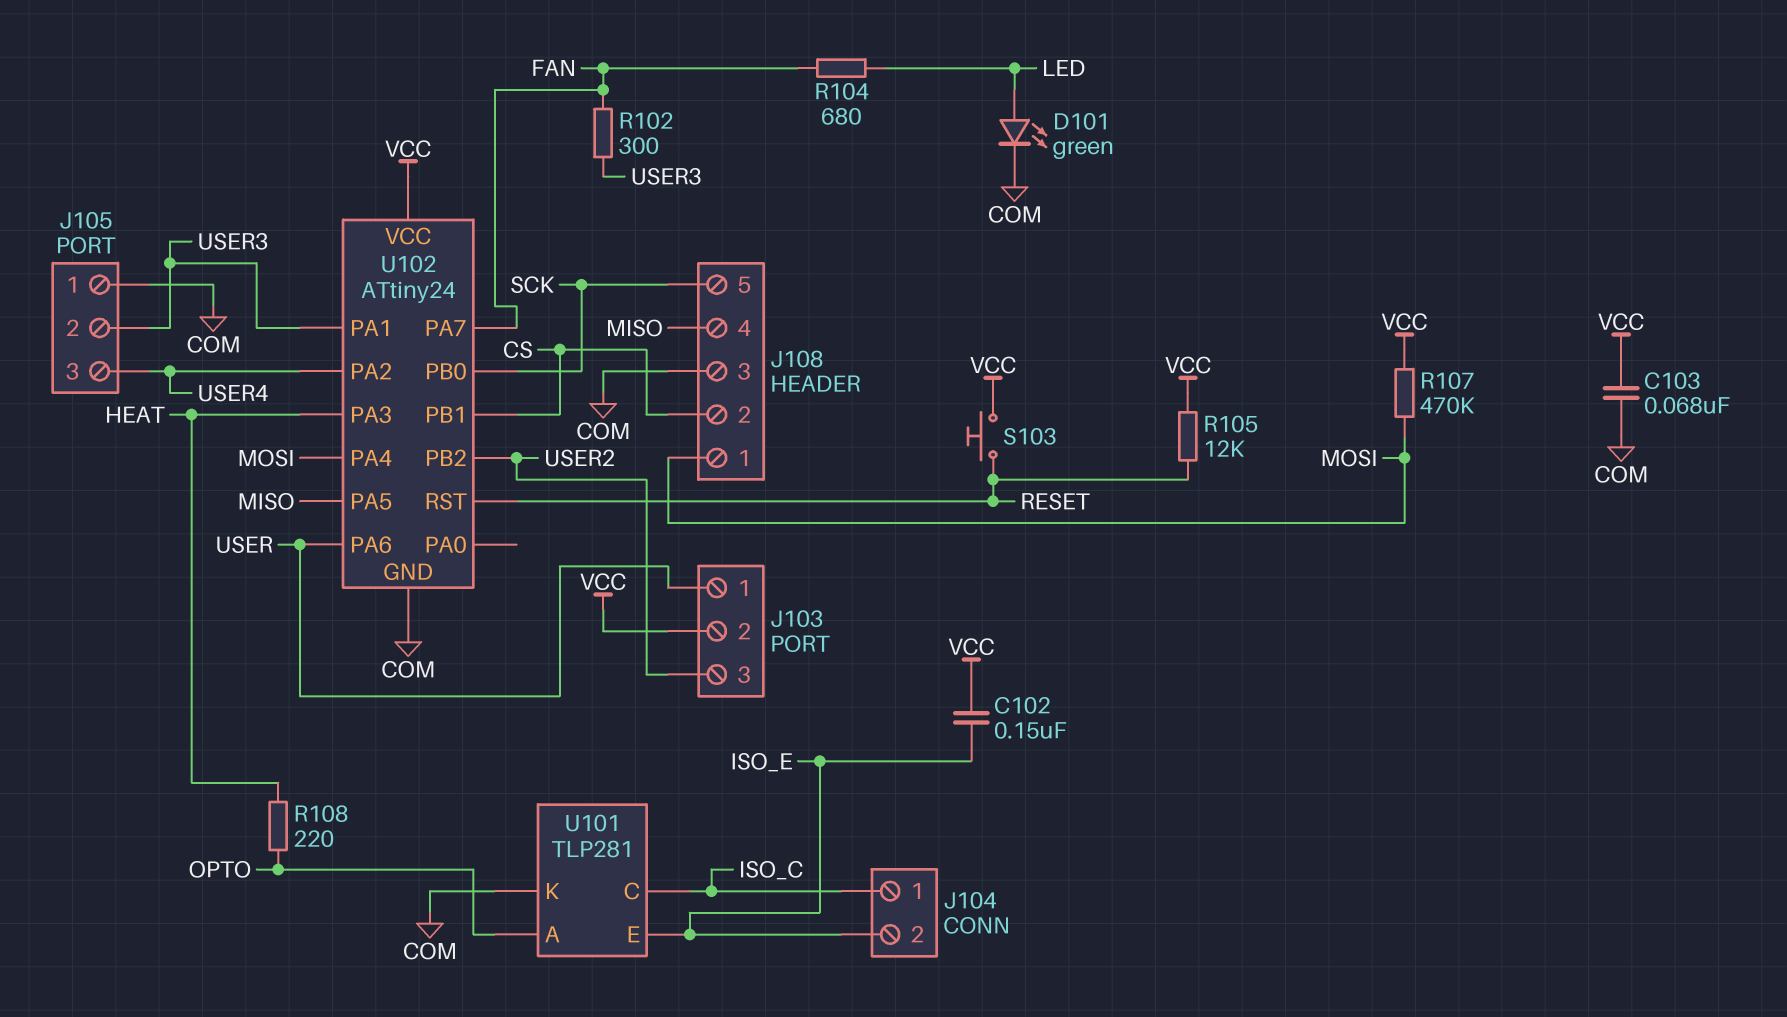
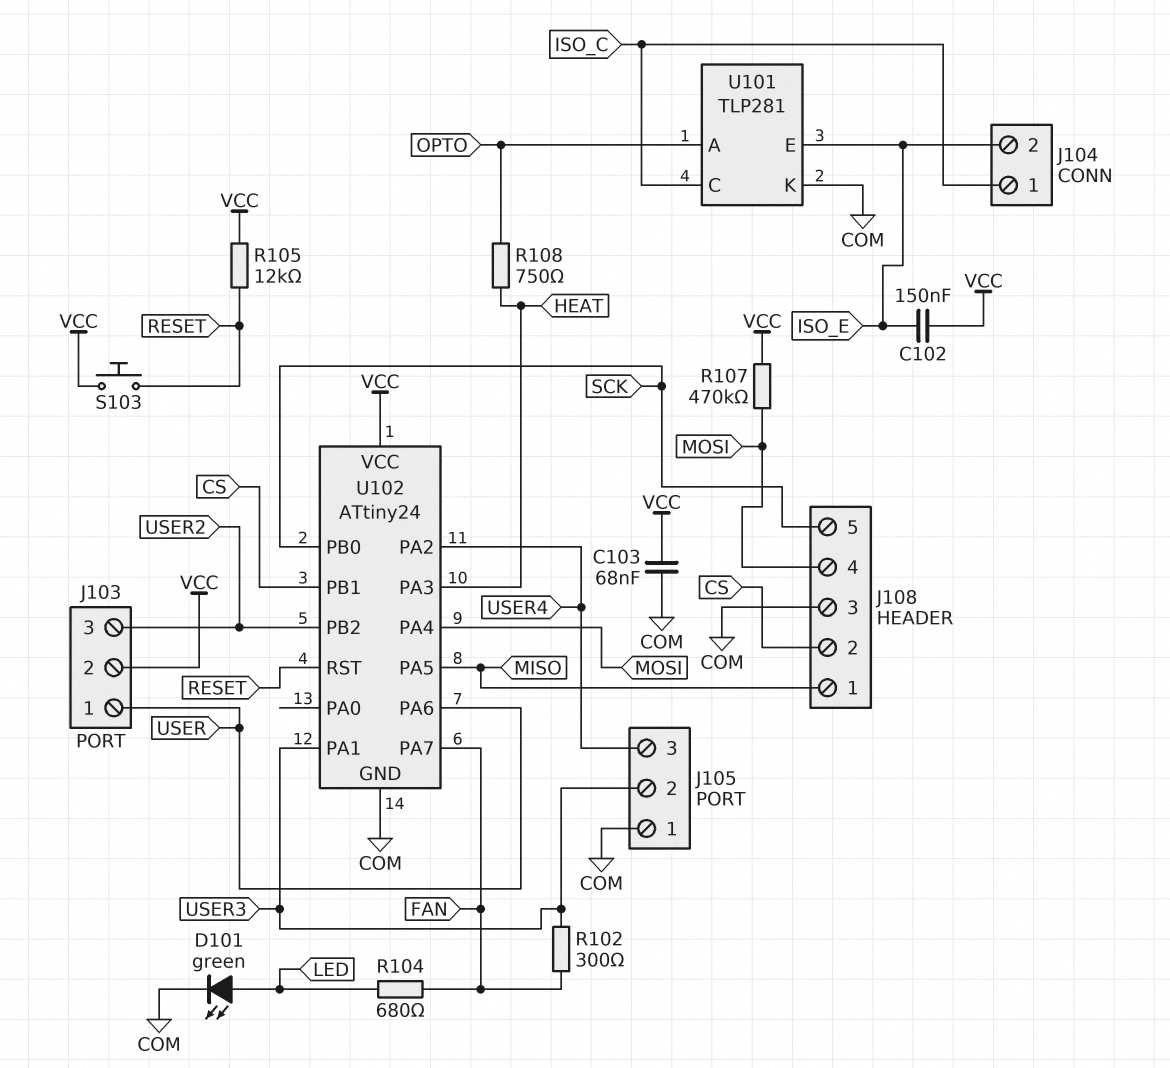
J108 pin 1: MOSI -> MISO
J108 pin 4: MISO -> MOSI
R108: 220 (HEAT, OPTO) -> 750 (HEAT, OPTO)

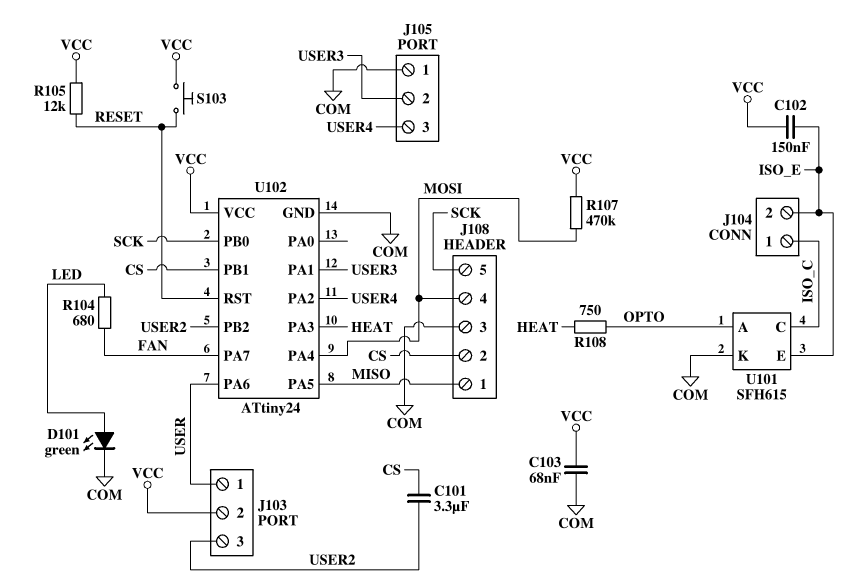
C101: none -> 3.3uF (CS, USER2)
R102: 300 (FAN, USER3) -> none
U101: TLP281 -> SFH615

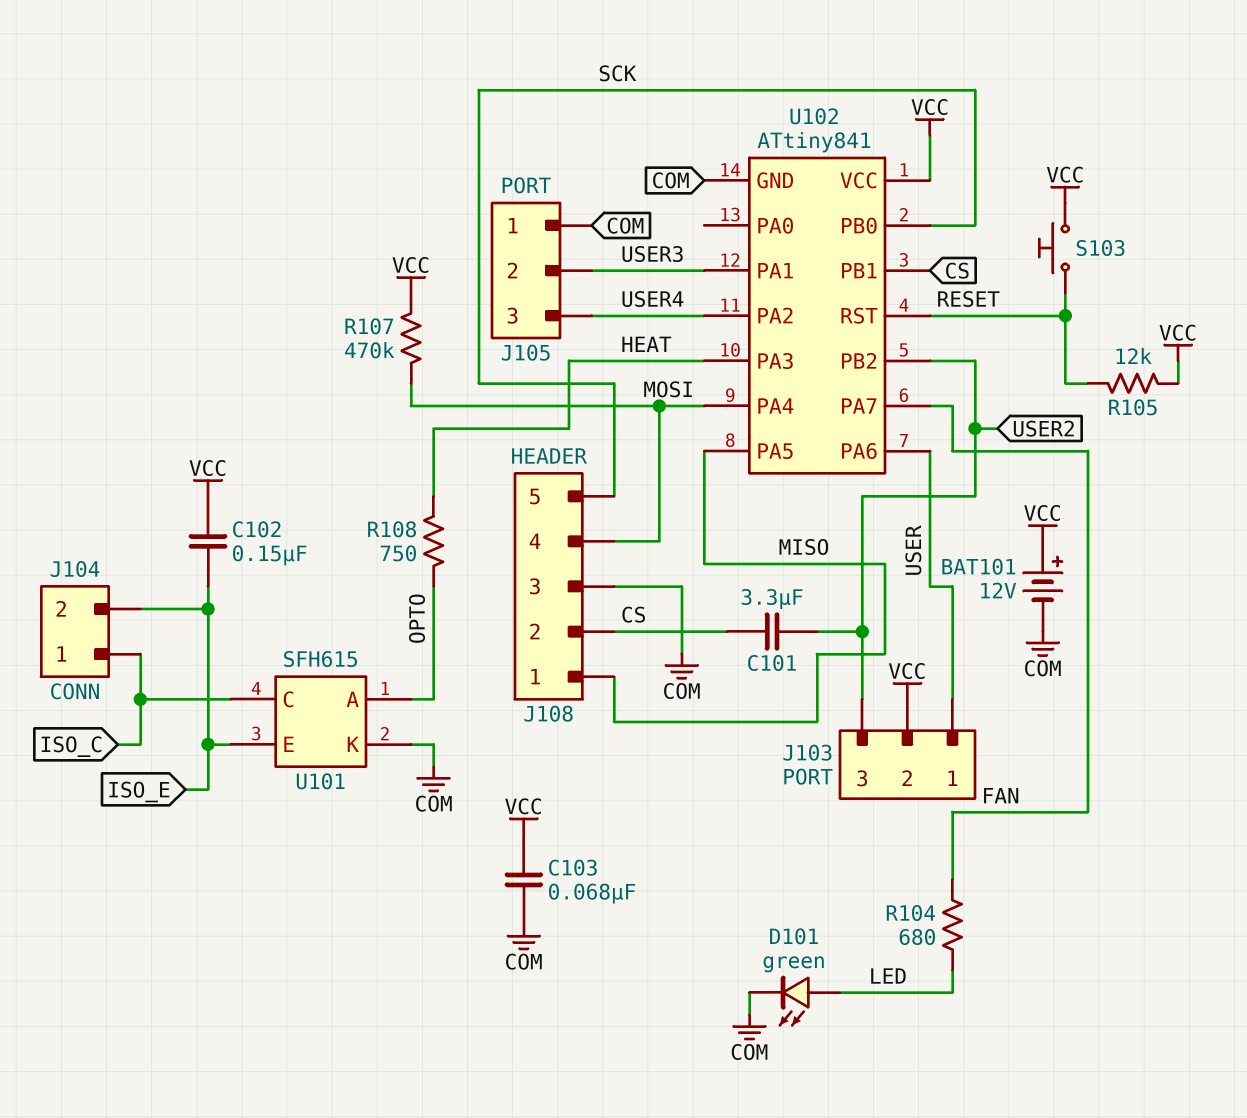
BAT101: none -> 12V (plus VCC, minus COM)
U102: ATtiny24 -> ATtiny841

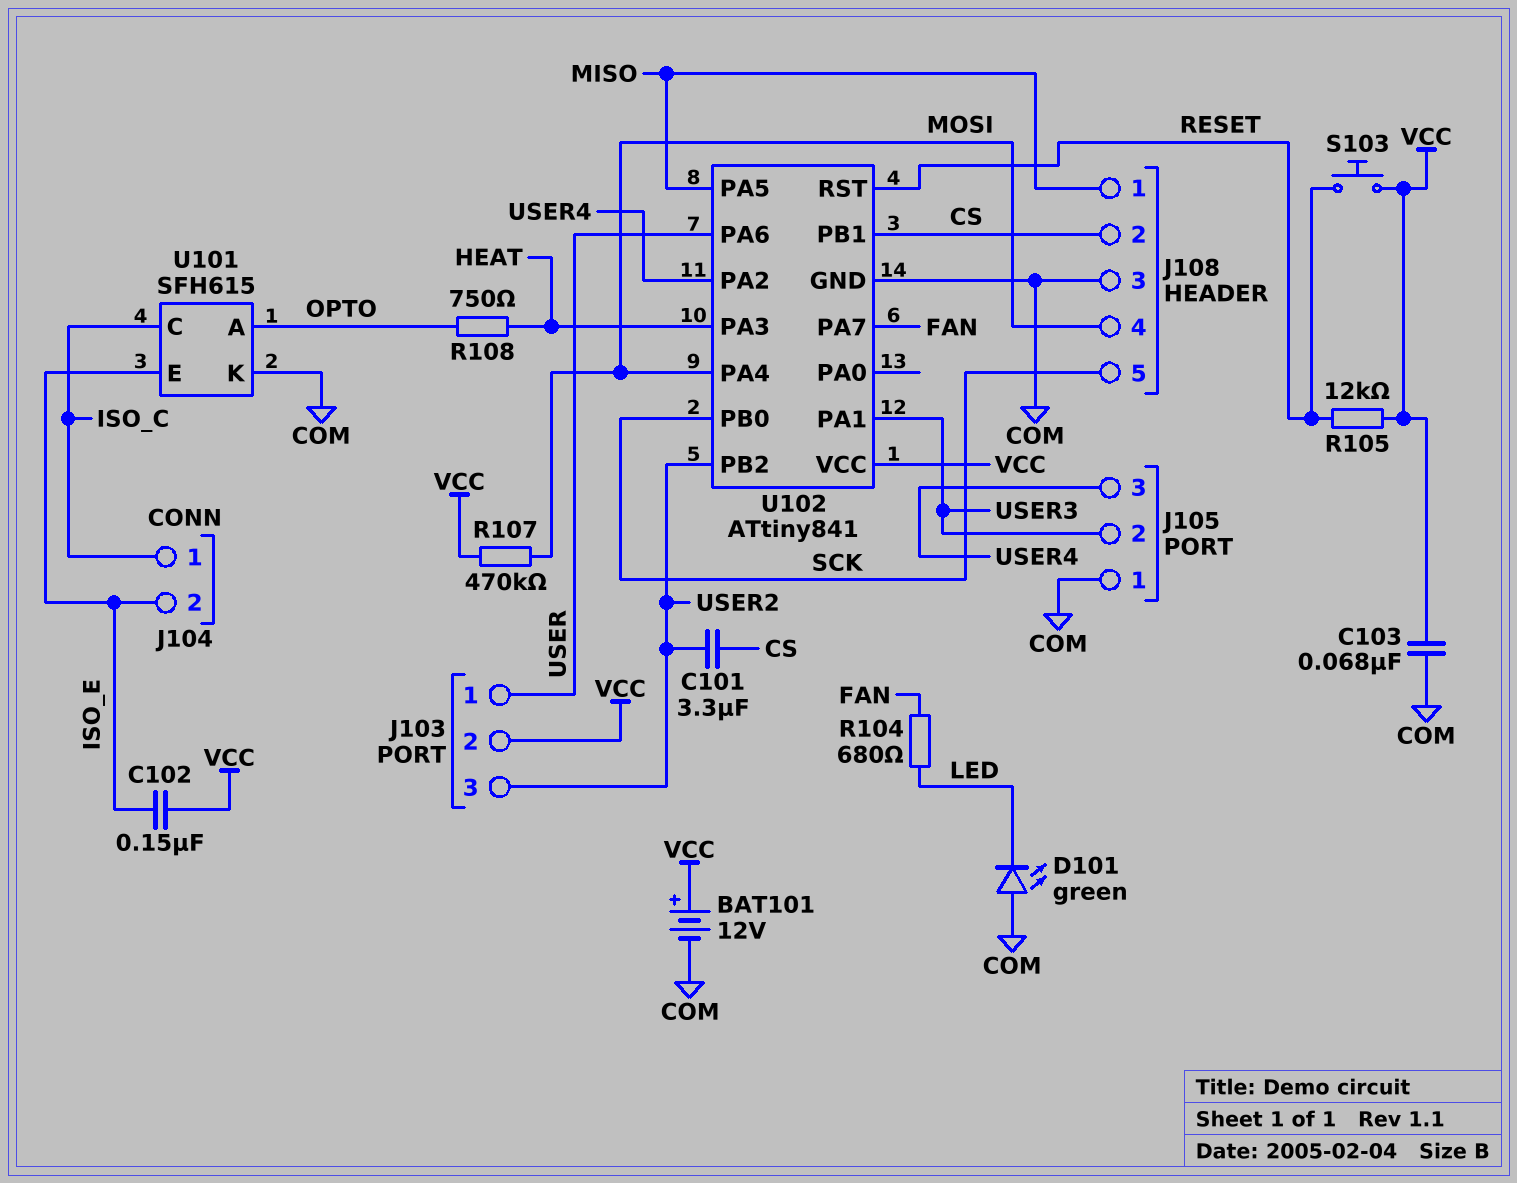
D101: LED green (A LED, K COM) -> LED green (A COM, K LED)

